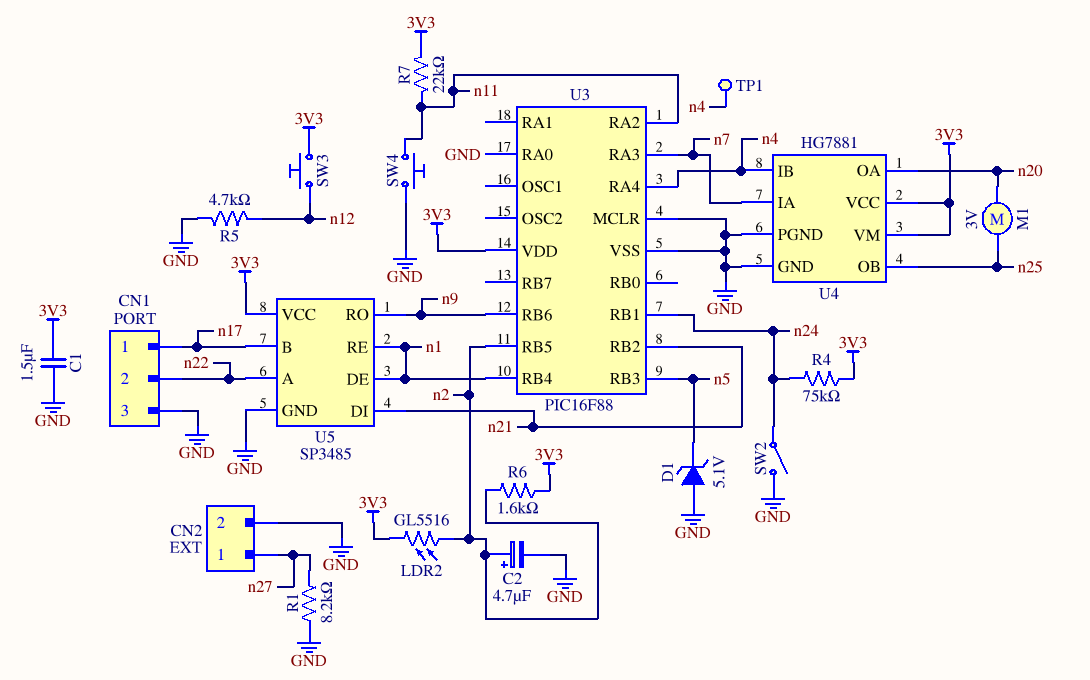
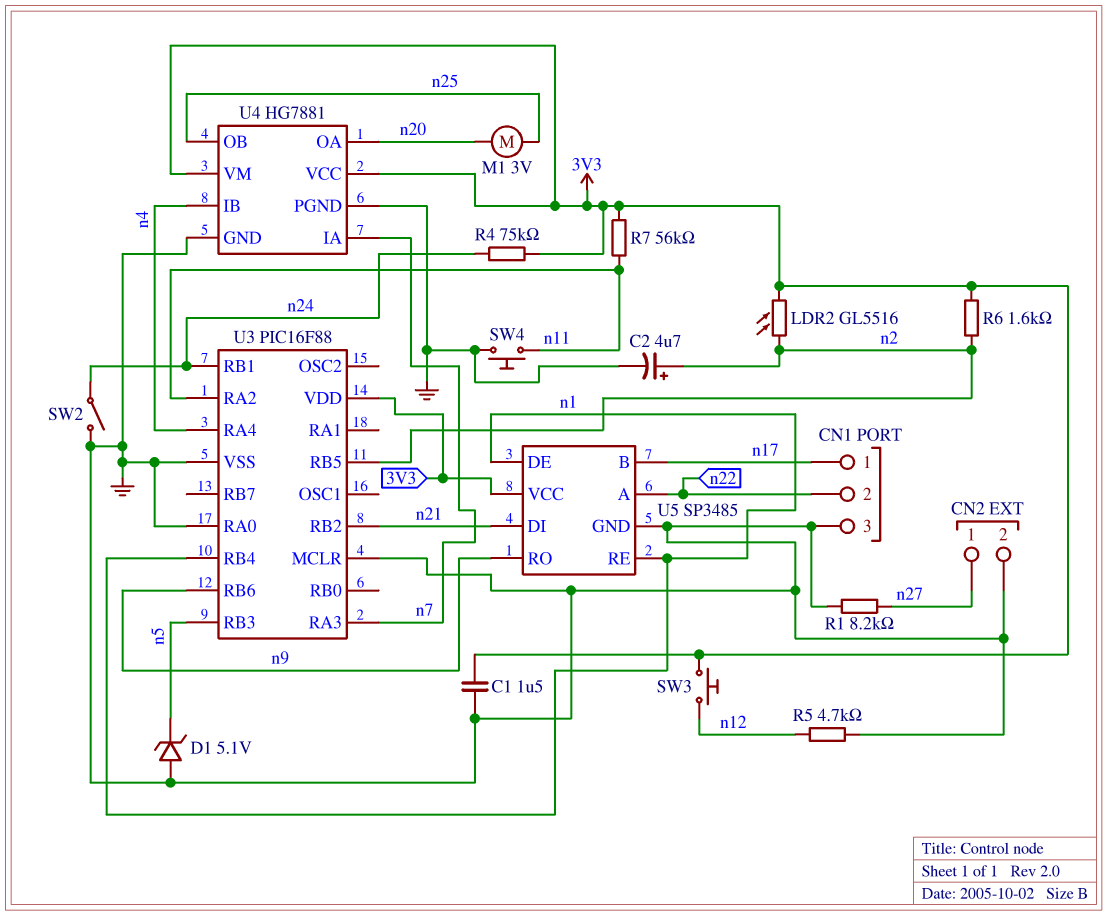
R7: 22k (3V3, n11) -> 56k (3V3, n11)
TP1: test point (n4) -> none

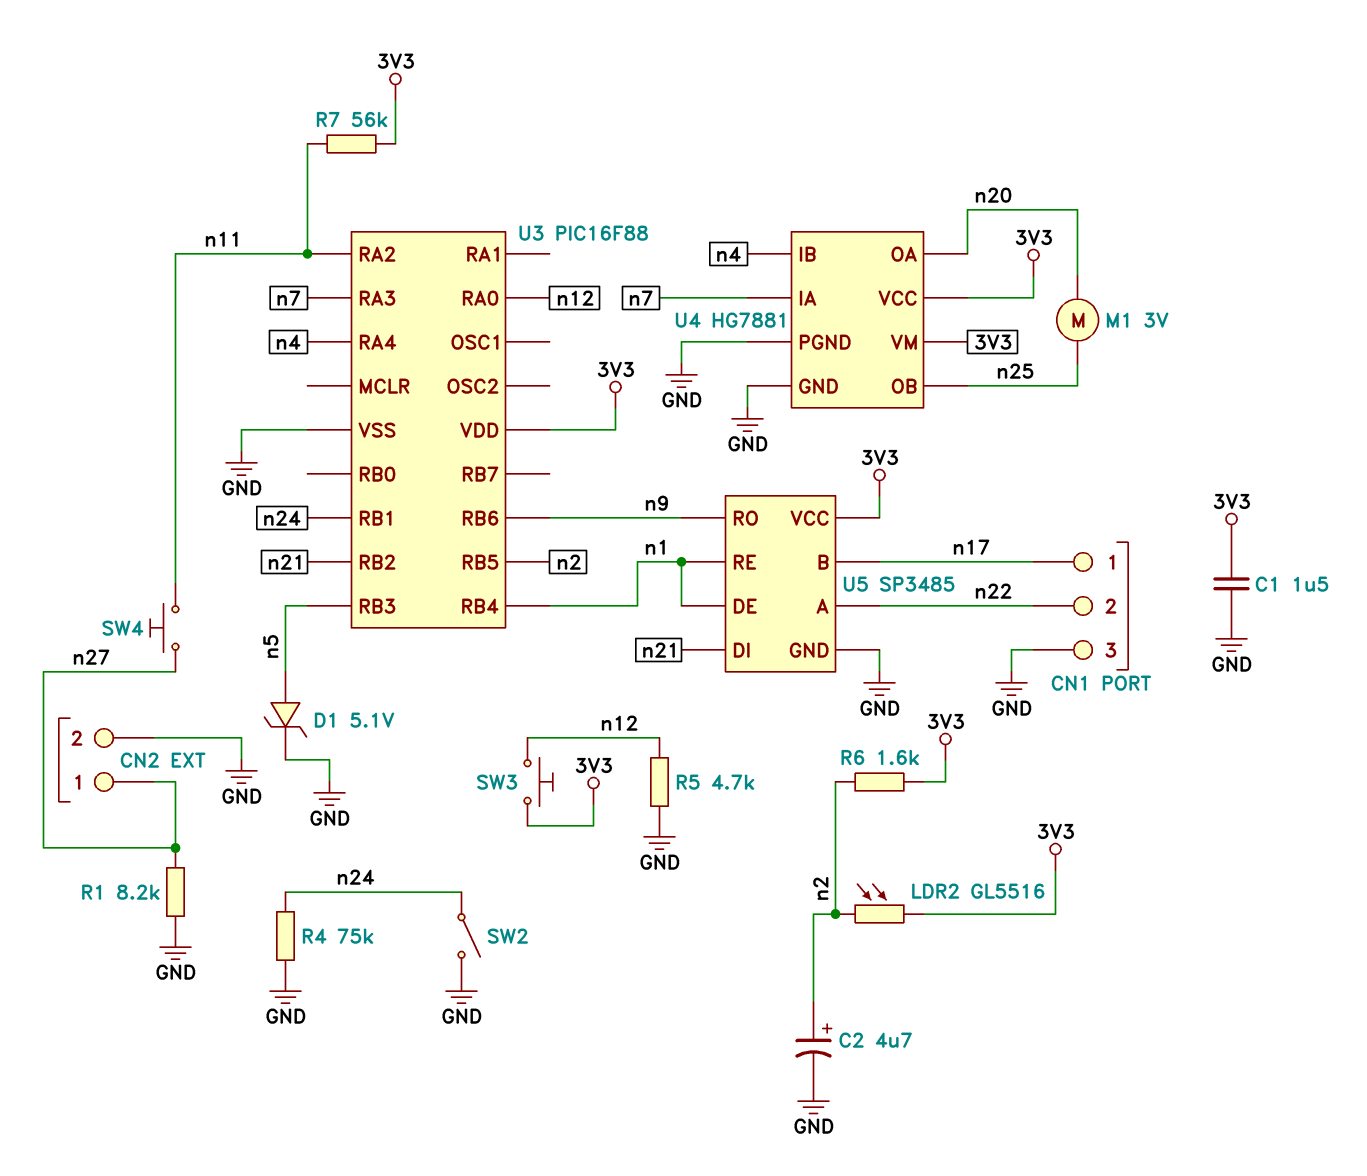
D1: zener 5.1V (A GND, K n5) -> zener 5.1V (A n5, K GND)
R4: 75k (3V3, n24) -> 75k (GND, n24)
SW4: button (GND, n11) -> button (n11, n27)
U3 pin MCLR: GND -> none
U3 pin RA0: GND -> n12

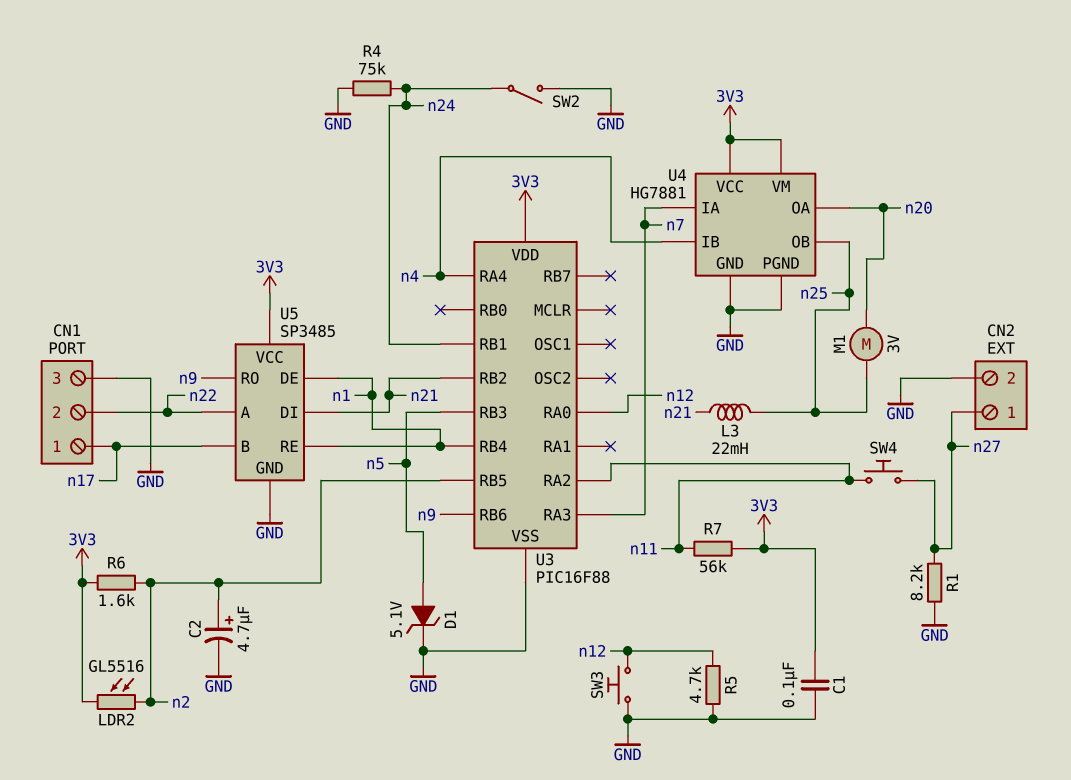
C1: 1.5uF (3V3, GND) -> 100nF (3V3, GND)
L3: none -> 22mH (n21, n25)
SW3: button (3V3, n12) -> button (GND, n12)

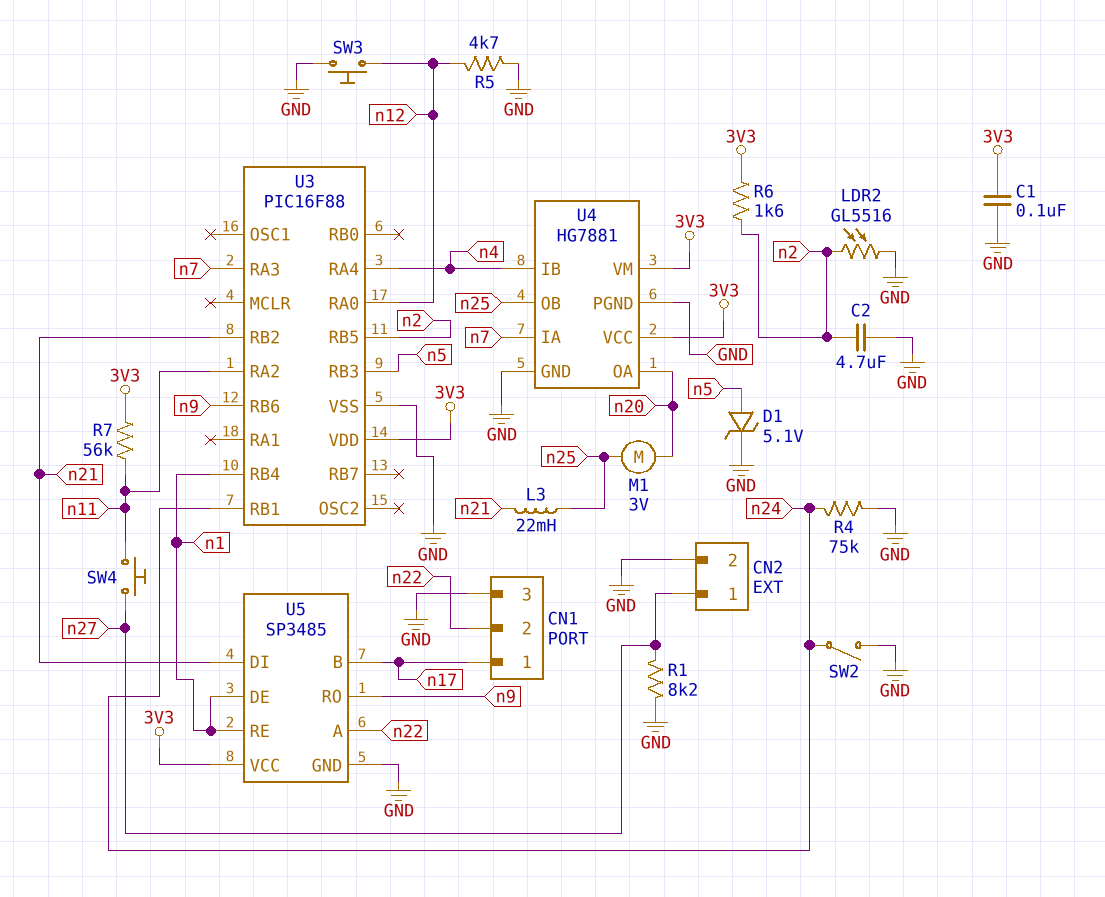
C2: 4.7uF (plus n2, minus GND) -> 4.7uF (GND, n2)
LDR2: GL5516 (3V3, n2) -> GL5516 (GND, n2)

